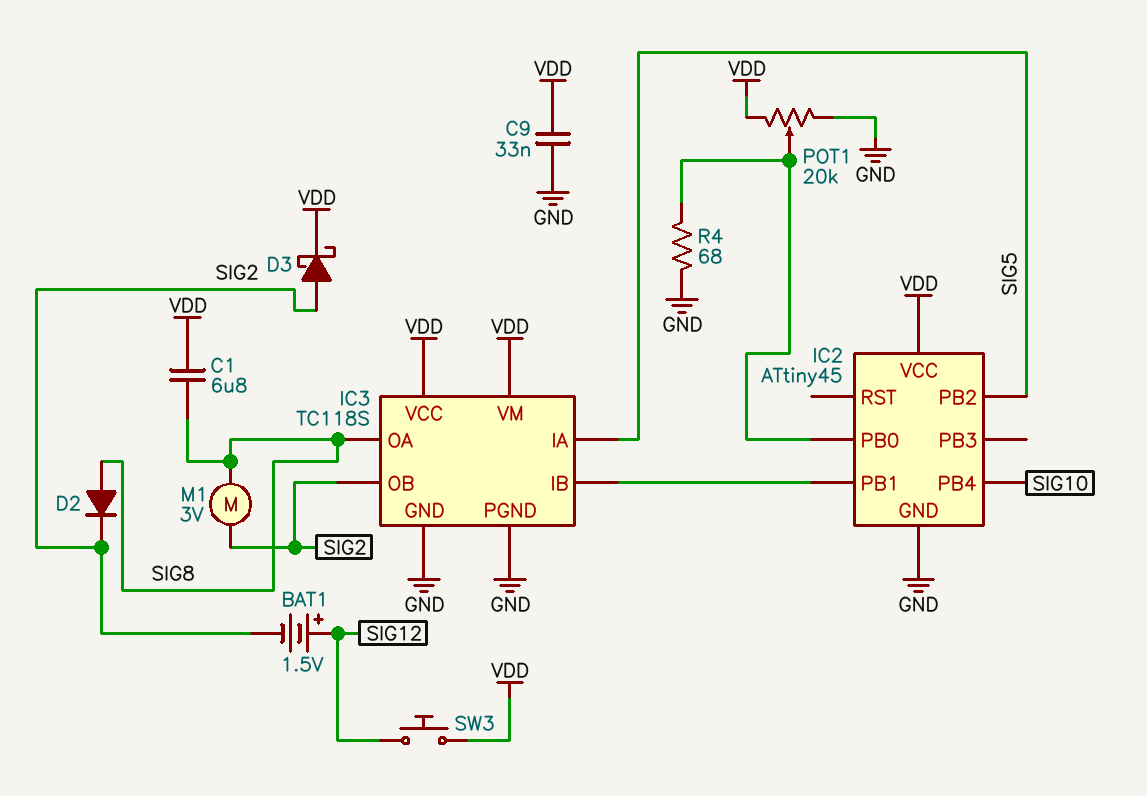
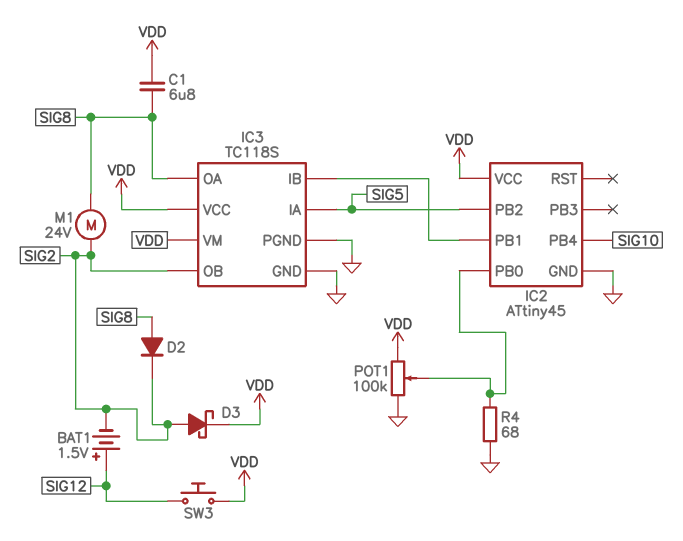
C9: 33nF (GND, VDD) -> none
M1: motor 3V (SIG2, SIG8) -> motor 24V (SIG2, SIG8)
POT1: 20k (GND, VDD, wiper IC2/PB0) -> 100k (GND, VDD, wiper IC2/PB0)

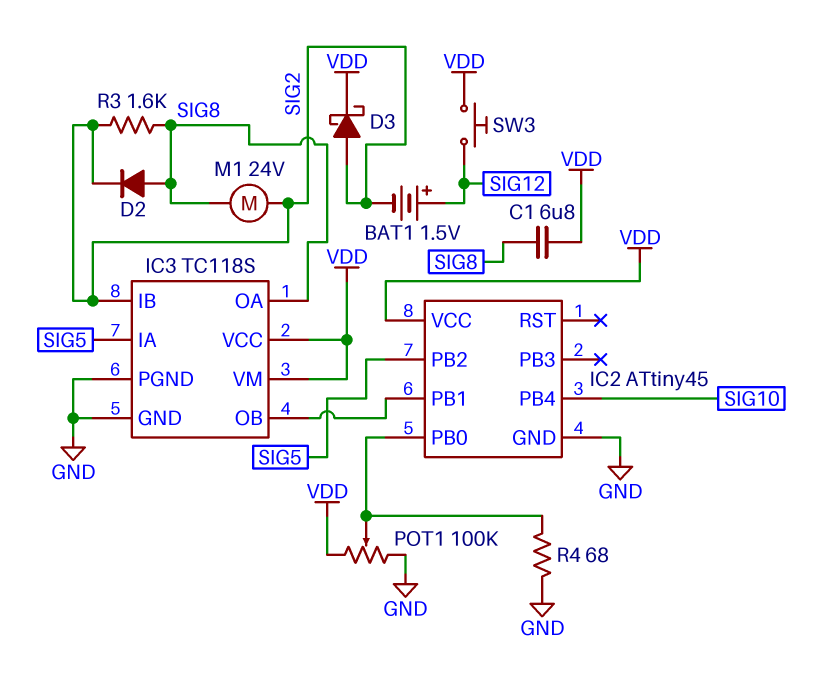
IC3 pin IB: IC2/PB1 -> SIG2
IC3 pin OB: SIG2 -> IC2/PB1
R3: none -> 1.6k (SIG2, SIG8)

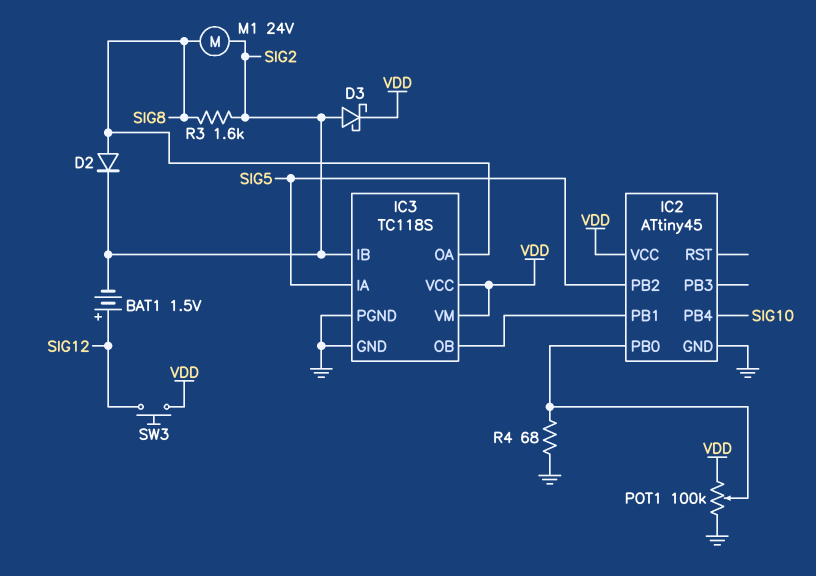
C1: 6.8uF (SIG8, VDD) -> none

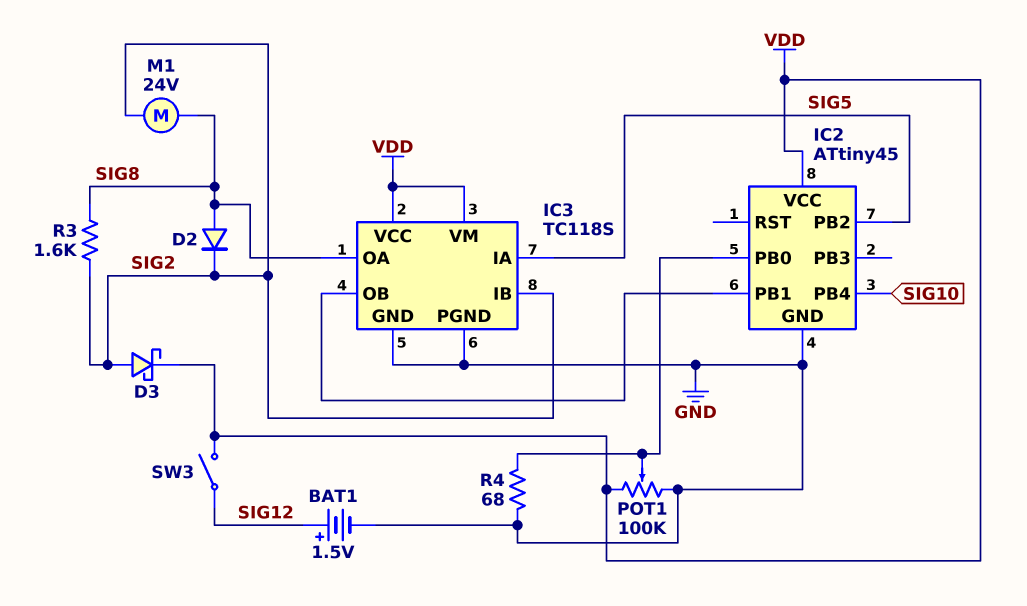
BAT1: 1.5V (plus SIG12, minus SIG2) -> 1.5V (plus SIG12, minus GND)
SW3: button (SIG12, VDD) -> switch (SIG12, VDD)

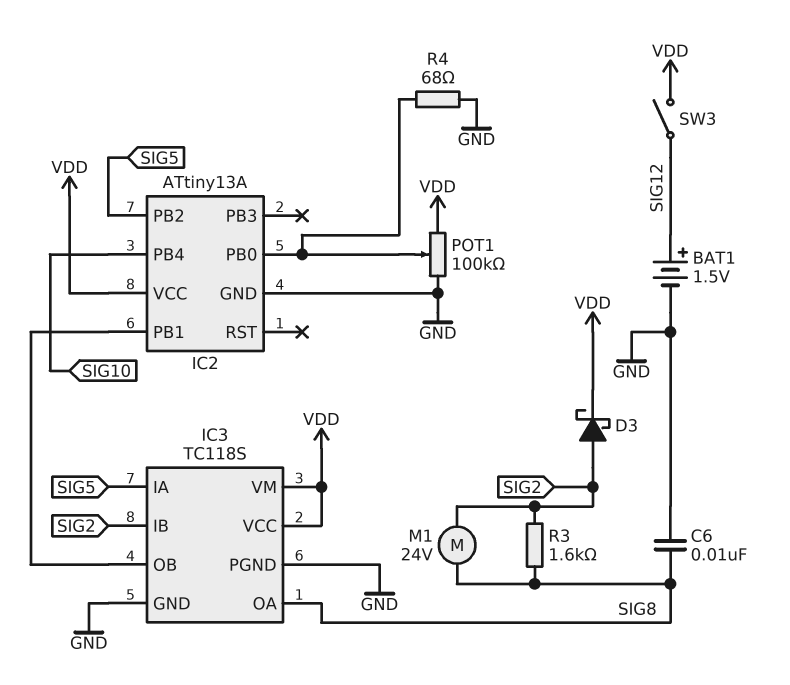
C6: none -> 10nF (GND, SIG8)
D2: diode (A SIG8, K SIG2) -> none
IC2: ATtiny45 -> ATtiny13A

